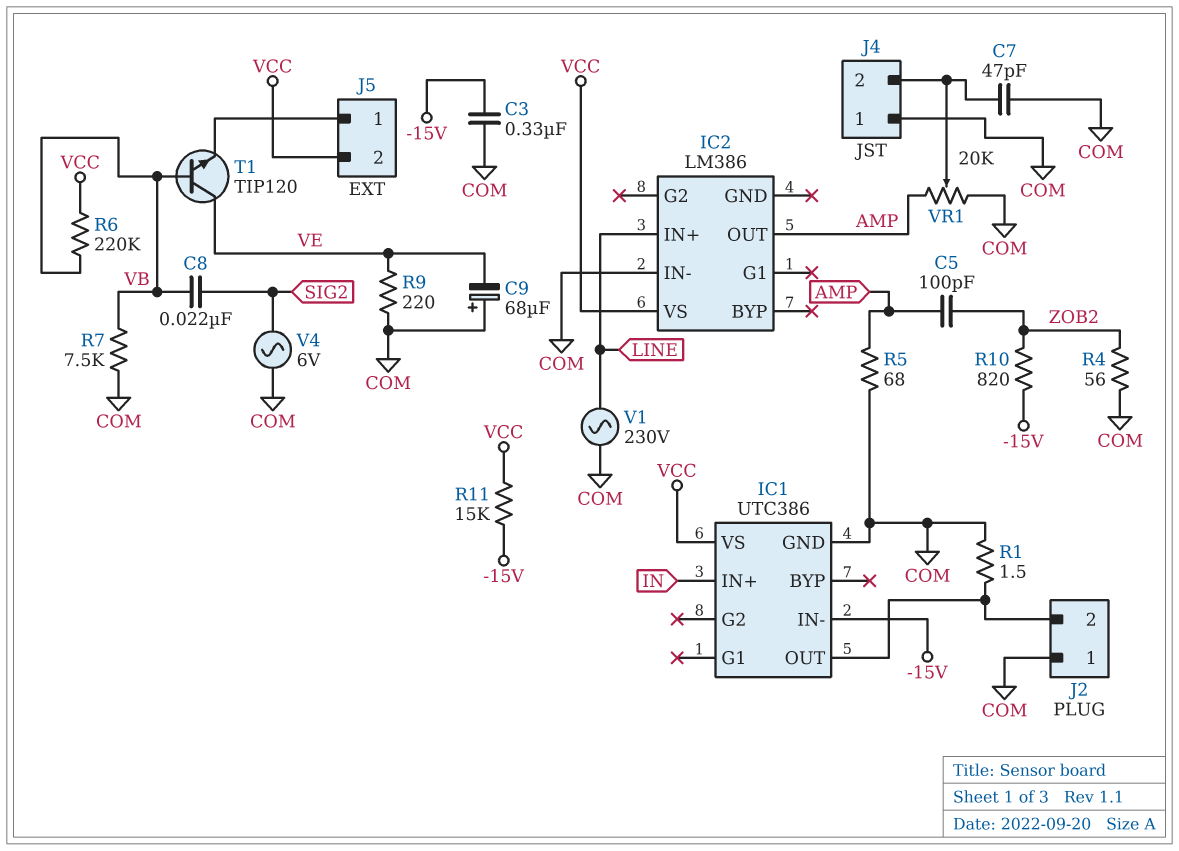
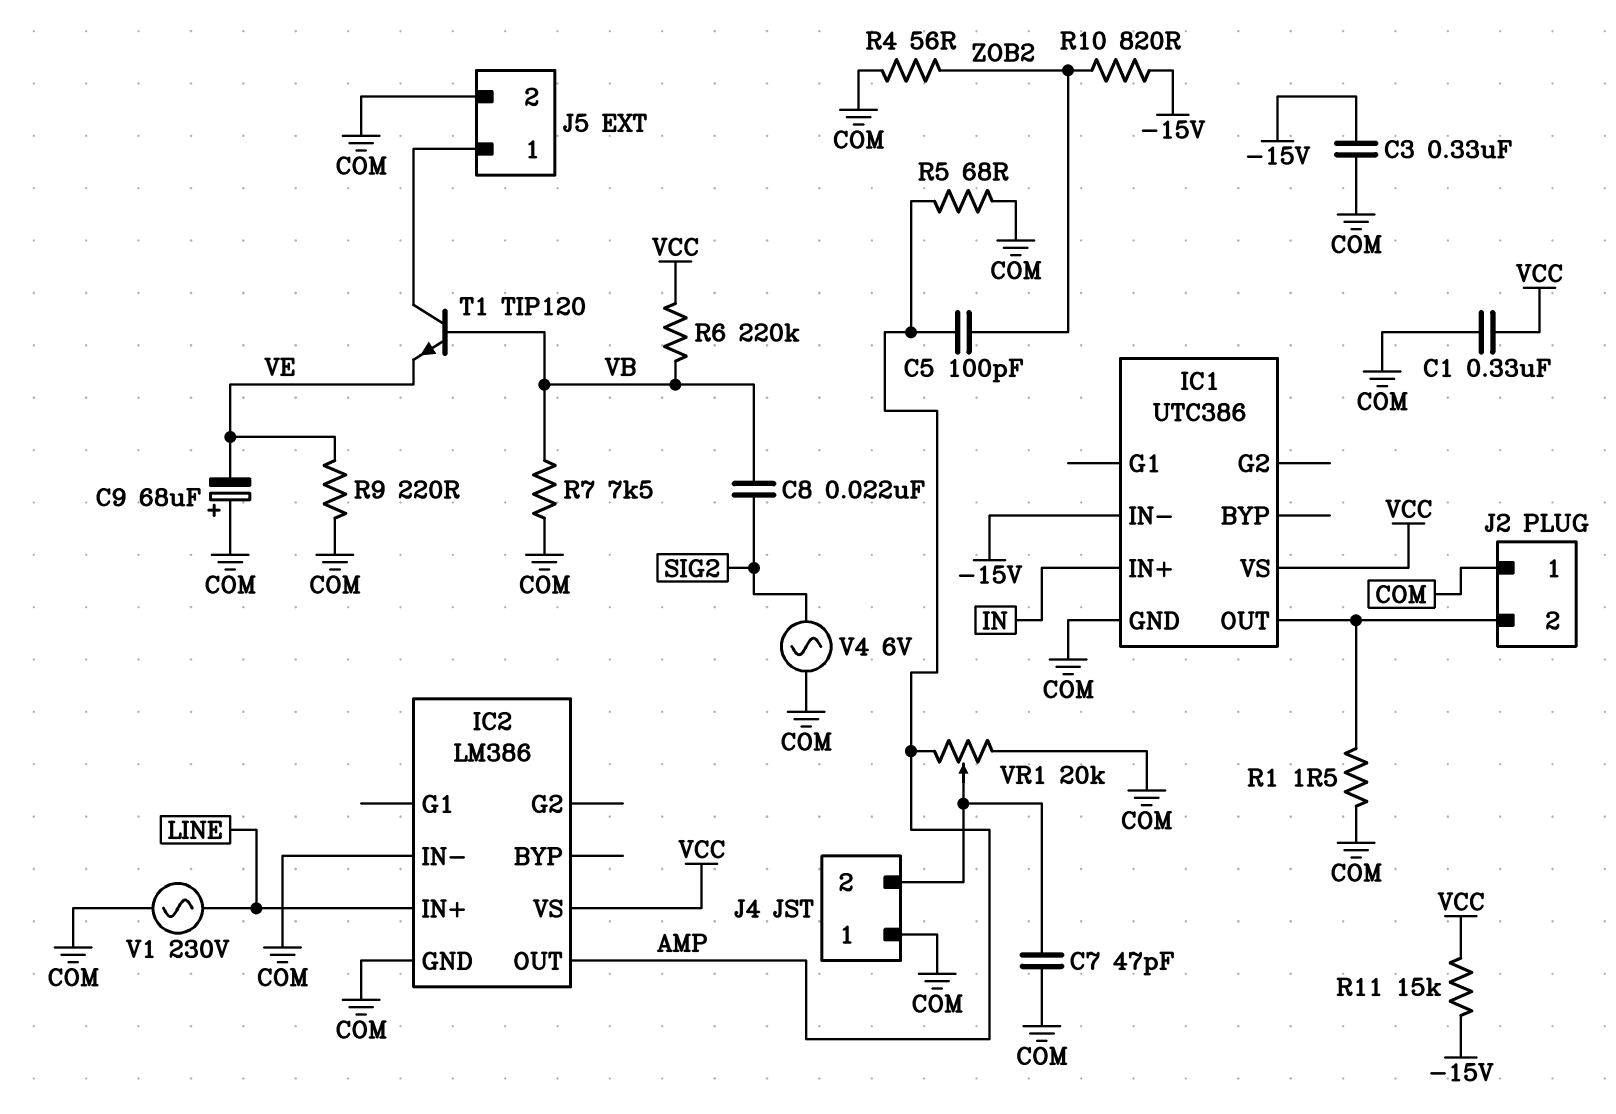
C1: none -> 330nF (COM, VCC)
IC2 pin GND: none -> COM
J5 pin 2: VCC -> COM
T1: NPN TIP120 (B VB, C VE, E J5/1) -> NPN TIP120 (B VB, C J5/1, E VE)

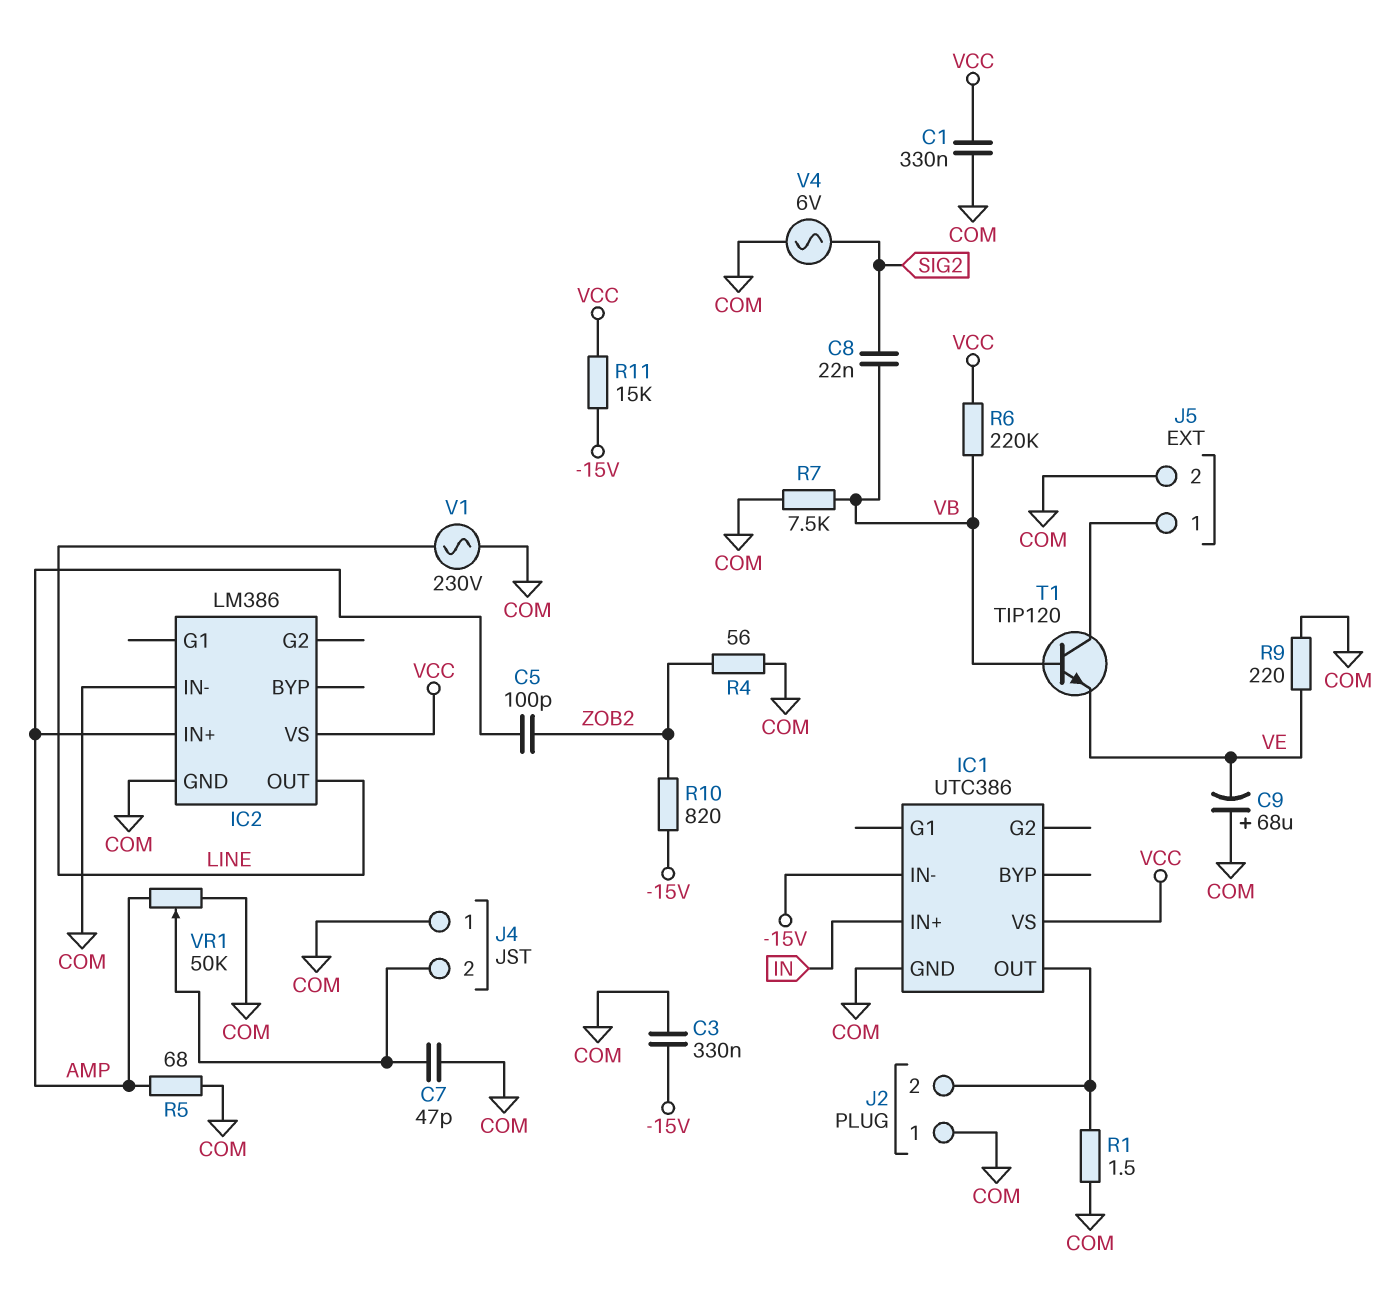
IC2 pin IN+: LINE -> AMP
IC2 pin OUT: AMP -> LINE
VR1: 20k (AMP, COM, wiper J4/2) -> 50k (AMP, COM, wiper J4/2)

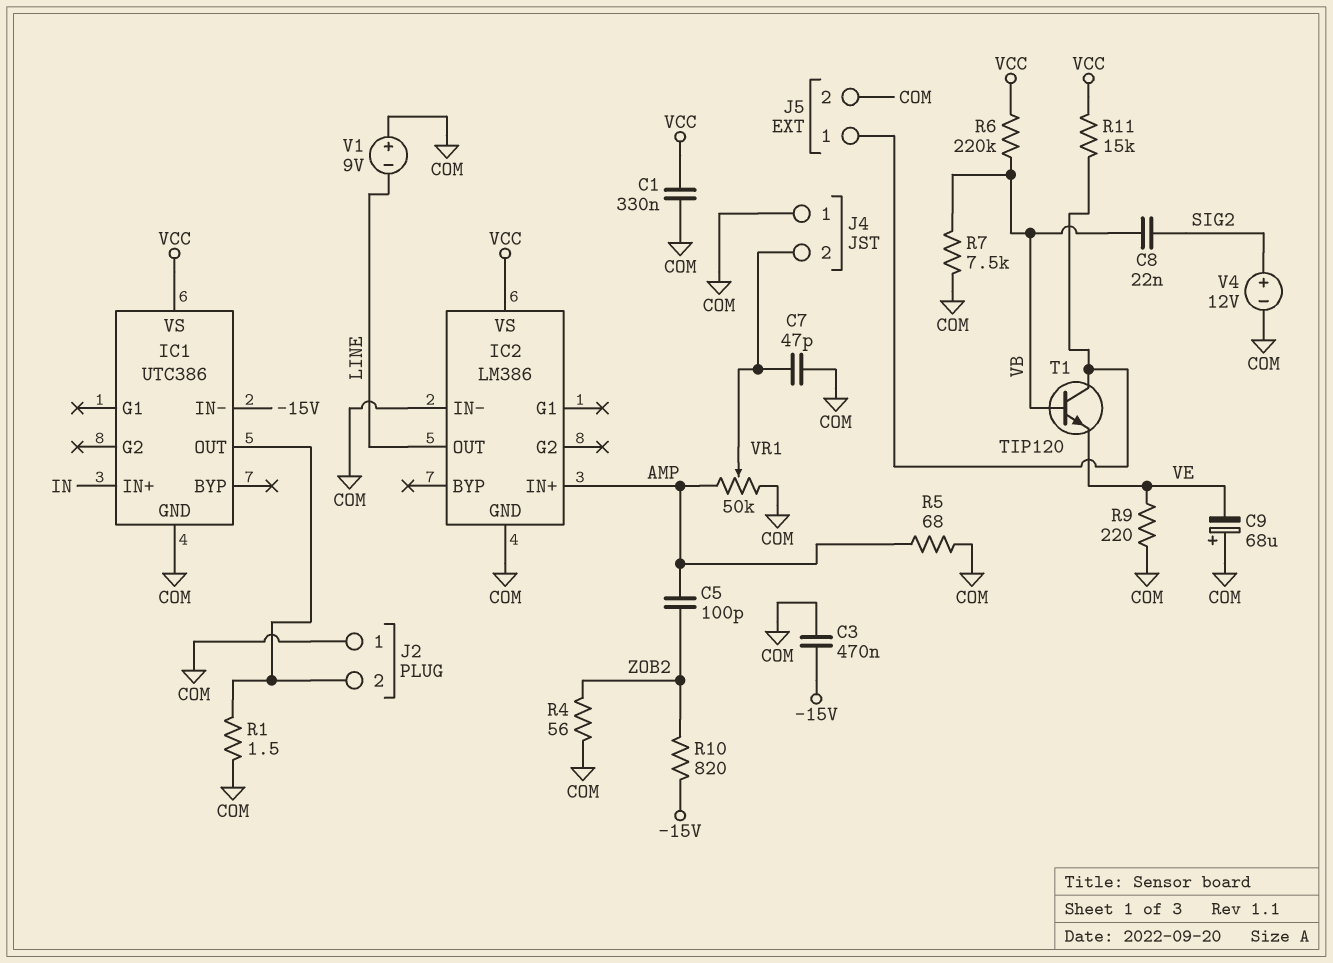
C3: 330nF (-15V, COM) -> 470nF (-15V, COM)
R11: 15k (-15V, VCC) -> 15k (J5/1, VCC)
V1: AC 230V (COM, LINE) -> 9V (plus COM, minus LINE)
V4: AC 6V (COM, SIG2) -> 12V (plus SIG2, minus COM)

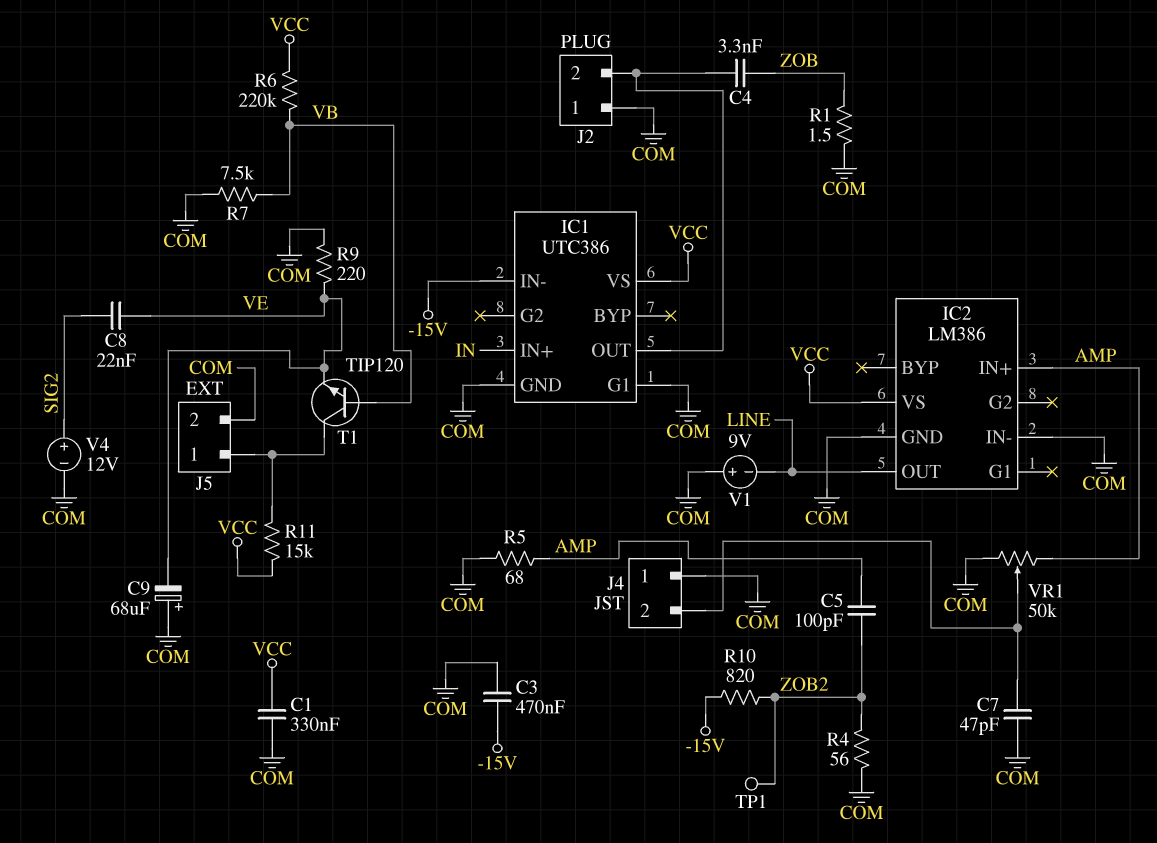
C4: none -> 3.3nF (IC1/OUT, ZOB)
C8: 22nF (SIG2, VB) -> 22nF (SIG2, VE)
IC1 pin G1: none -> COM
R1: 1.5 (COM, IC1/OUT) -> 1.5 (COM, ZOB)
TP1: none -> test point (ZOB2)

